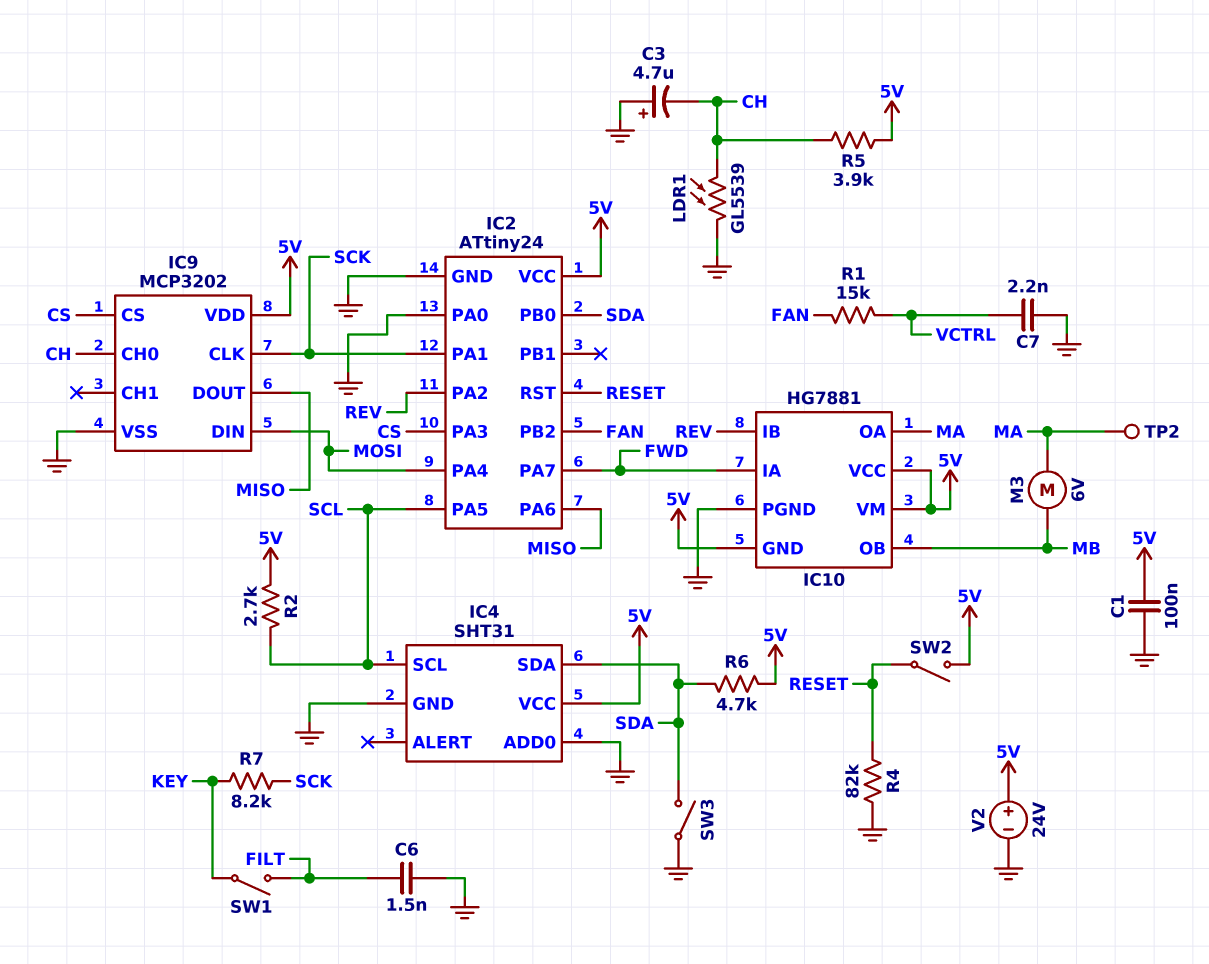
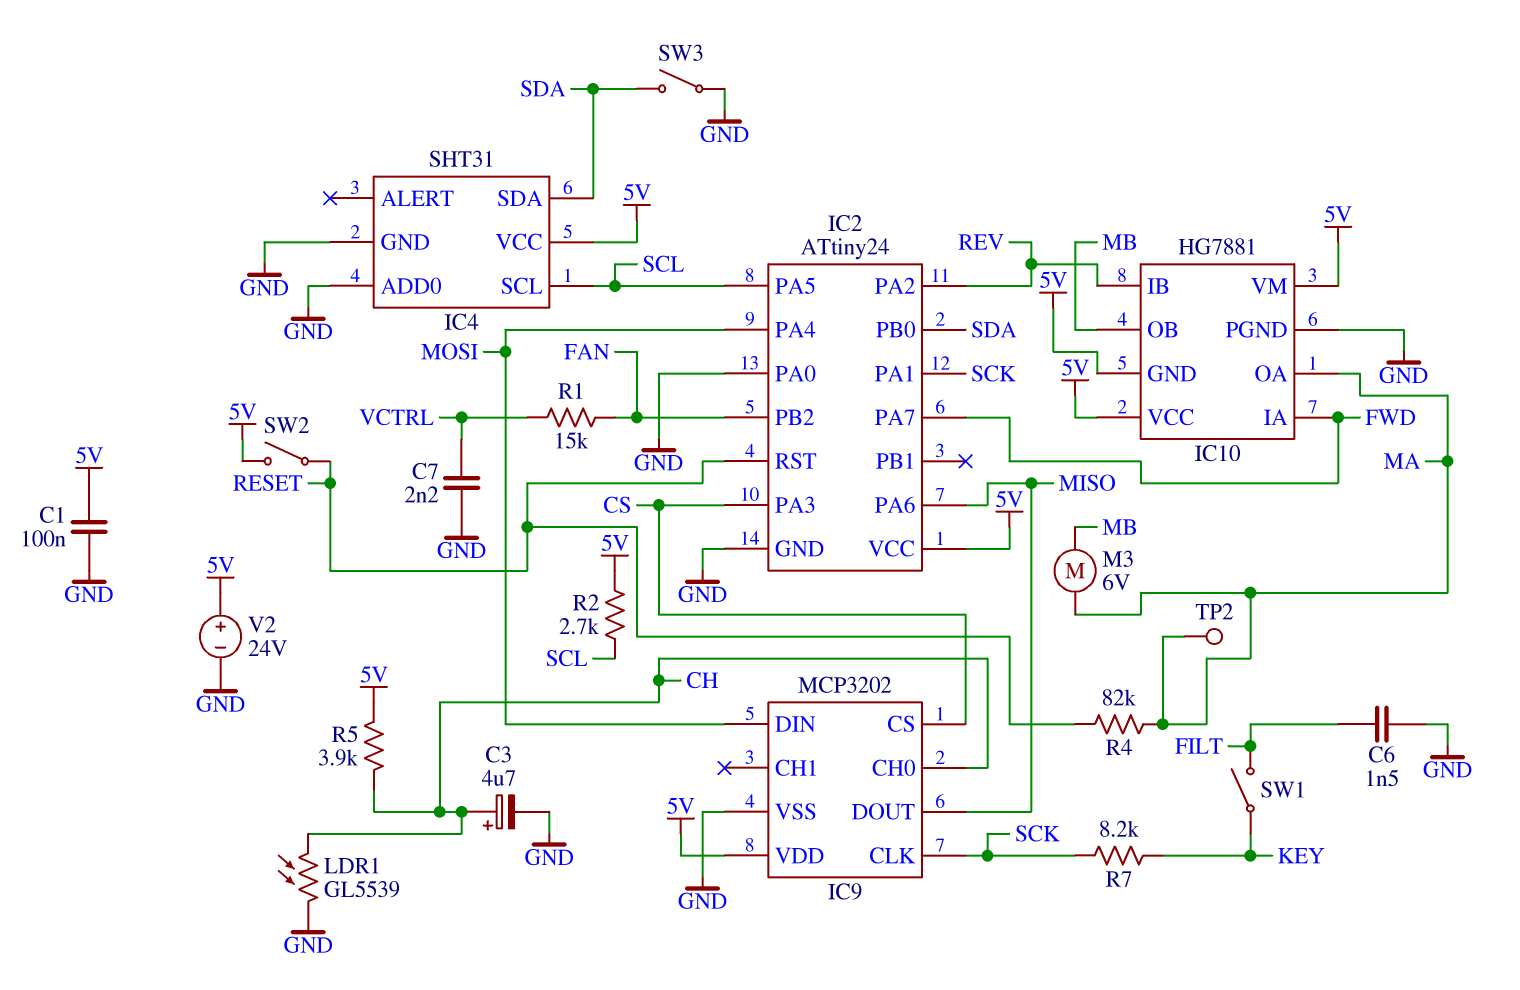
C3: 4.7uF (plus GND, minus CH) -> 4.7uF (plus CH, minus GND)
R4: 82k (GND, RESET) -> 82k (MA, RESET)
R6: 4.7k (5V, SDA) -> none

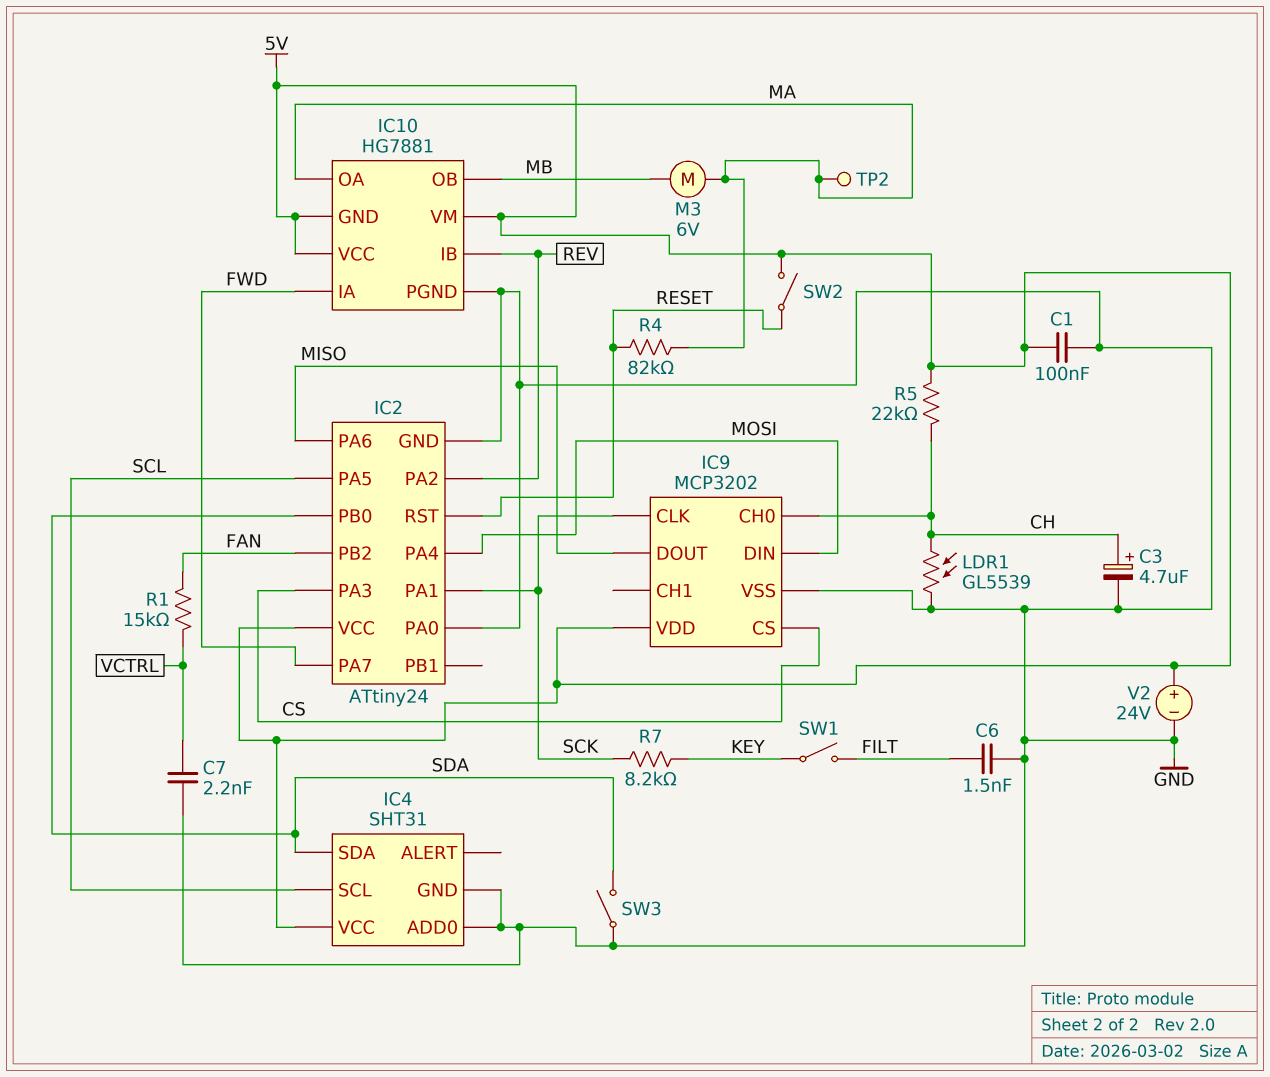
R2: 2.7k (5V, SCL) -> none
R5: 3.9k (5V, CH) -> 22k (5V, CH)

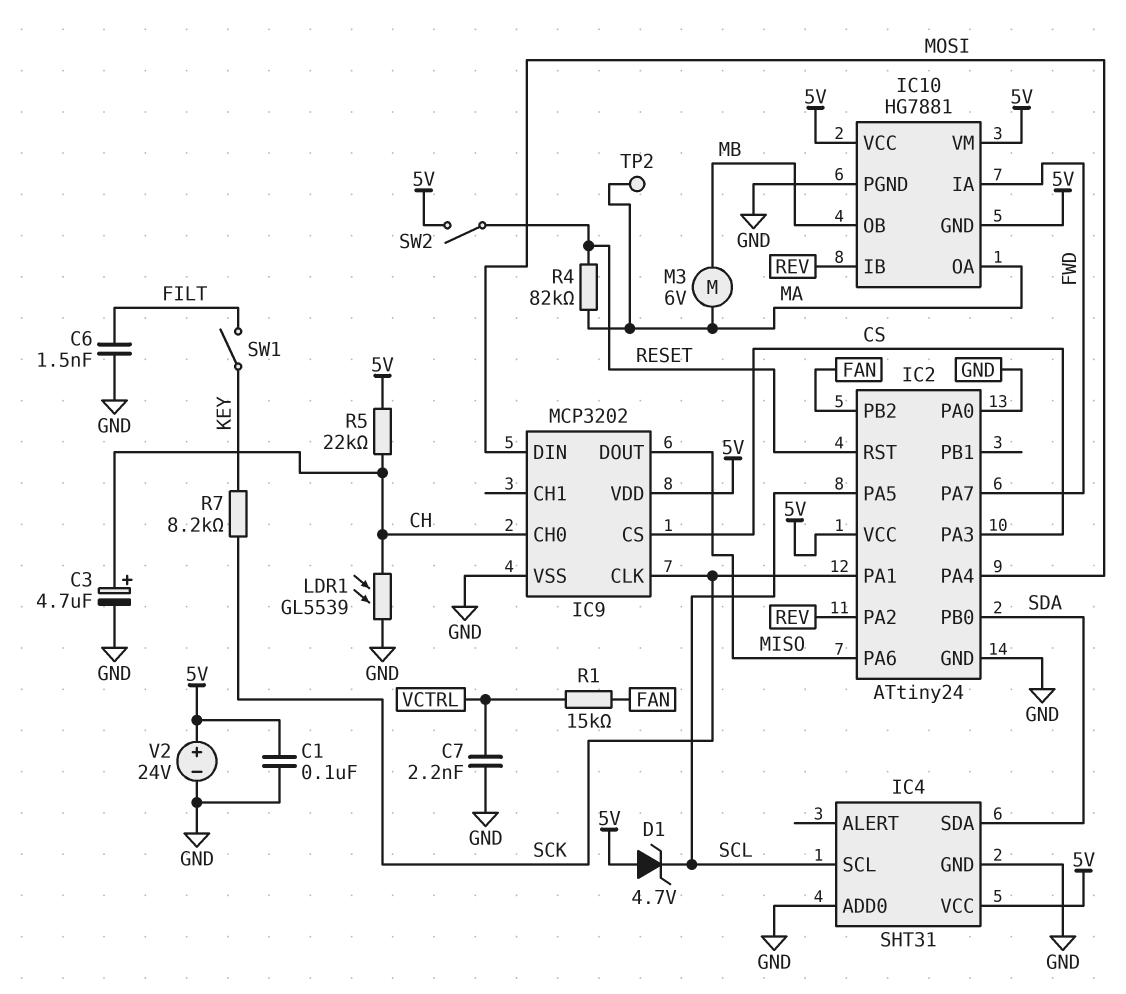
D1: none -> zener 4.7V (A 5V, K SCL)
SW3: switch (GND, SDA) -> none

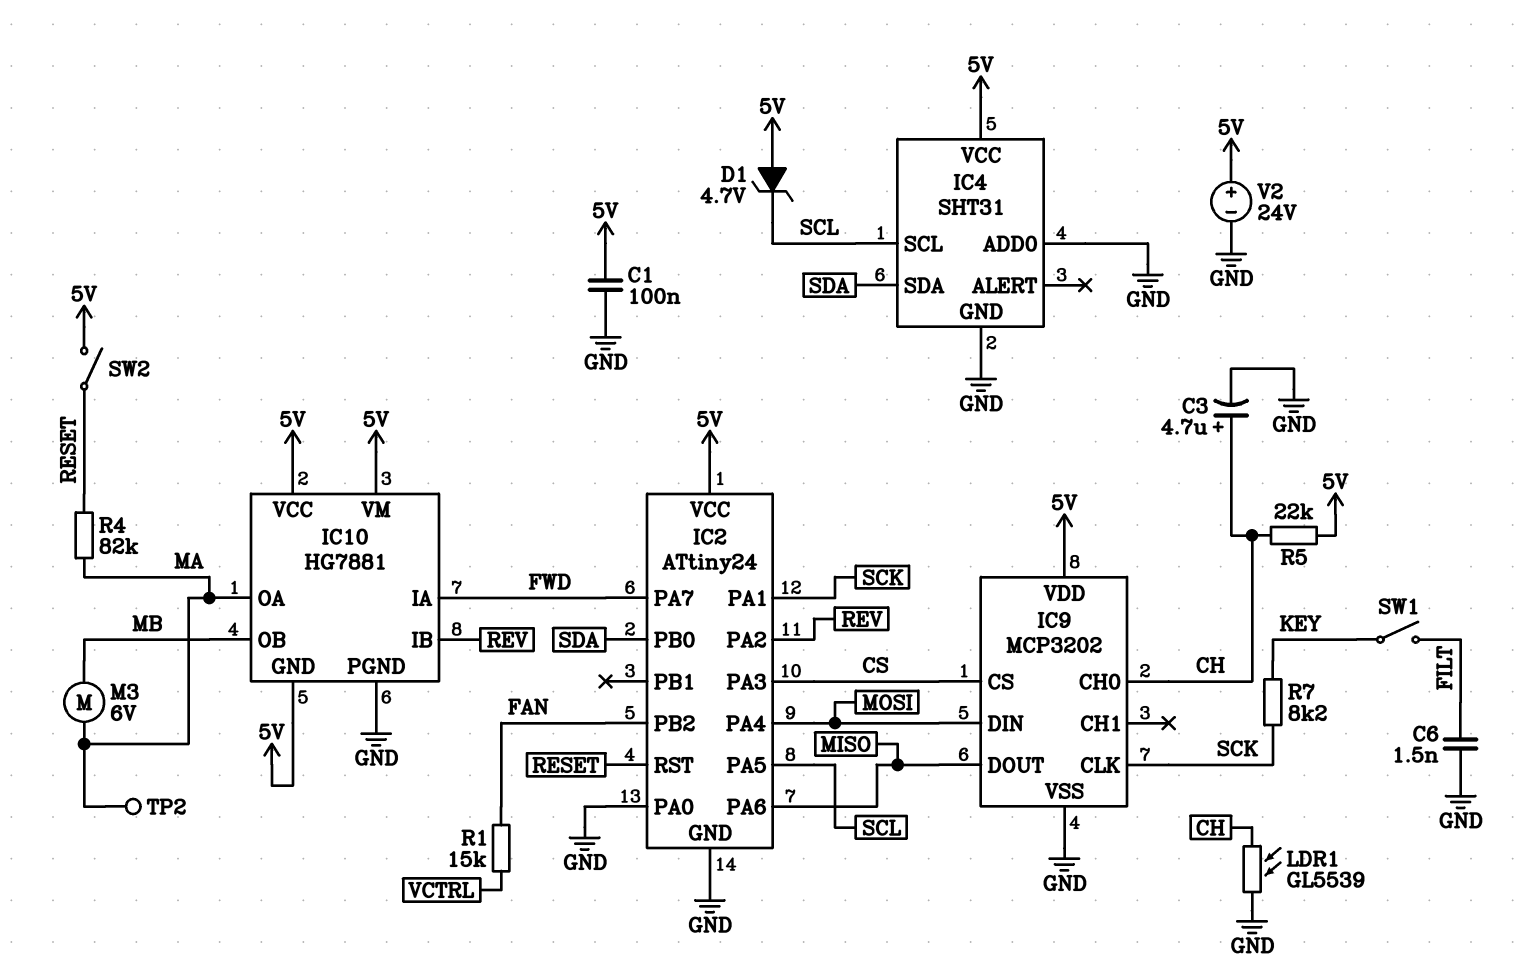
C7: 2.2nF (GND, VCTRL) -> none

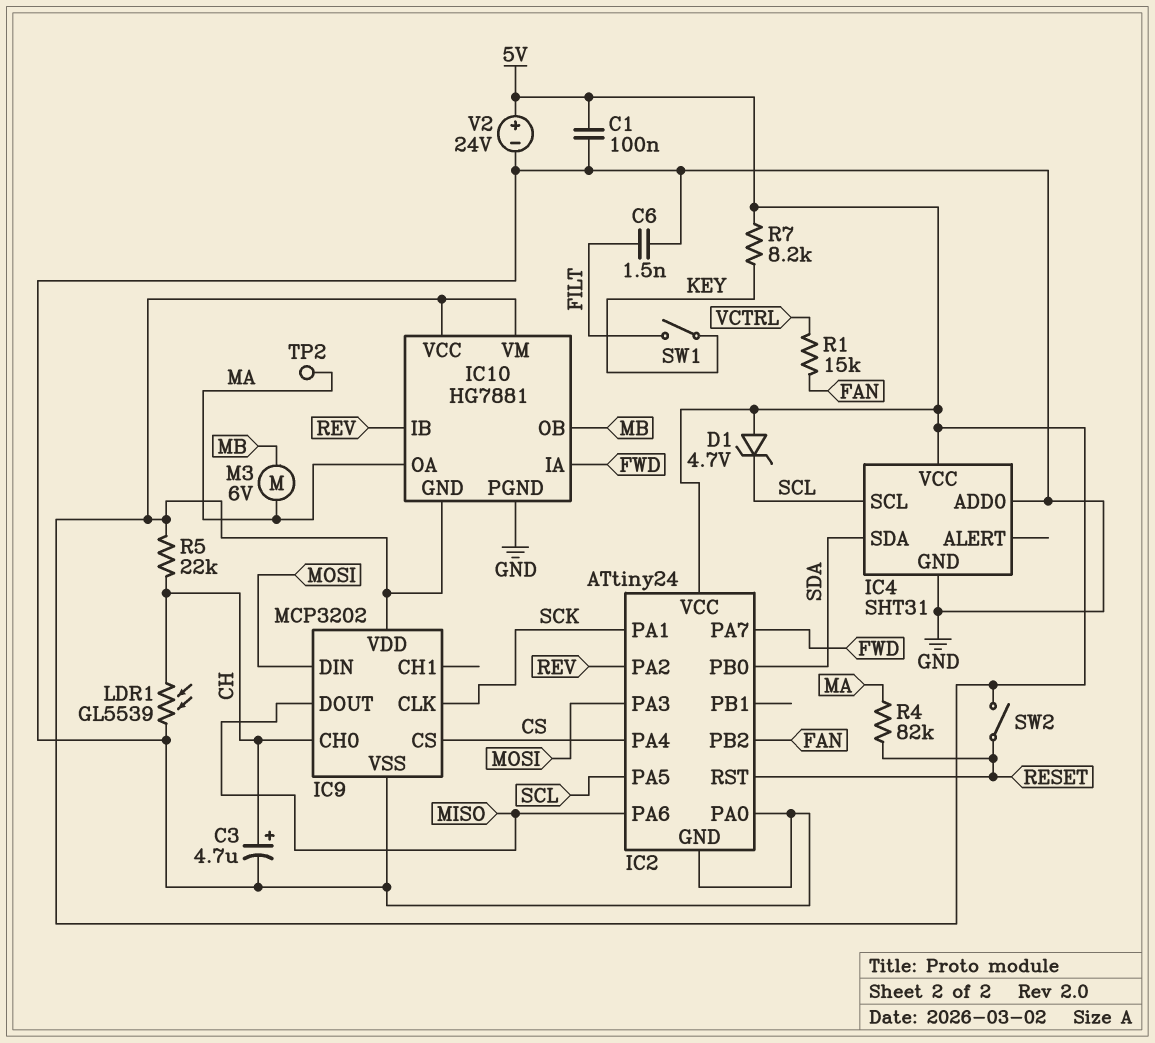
IC2 pin PA3: CS -> MOSI
IC2 pin PA4: MOSI -> CS
R7: 8.2k (KEY, SCK) -> 8.2k (5V, KEY)

